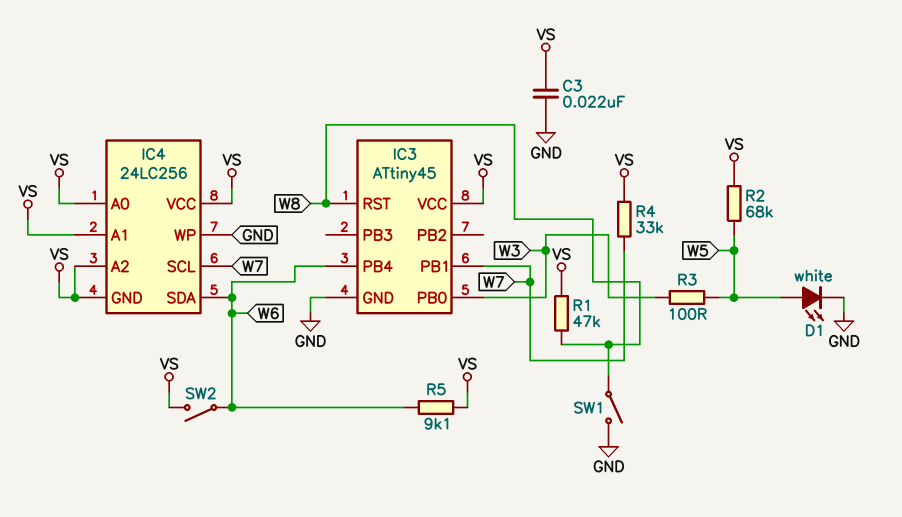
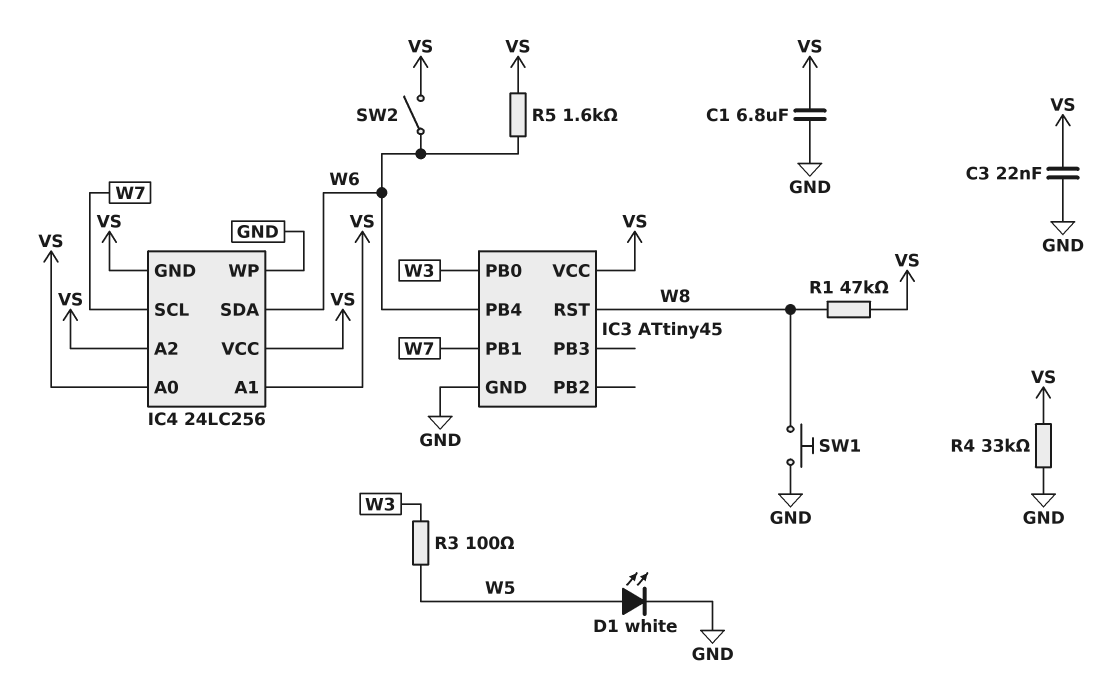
C1: none -> 6.8uF (GND, VS)
R2: 68k (VS, W5) -> none
R4: 33k (VS, W7) -> 33k (GND, VS)
R5: 9.1k (VS, W6) -> 1.6k (VS, W6)
SW1: switch (GND, W8) -> button (GND, W8)

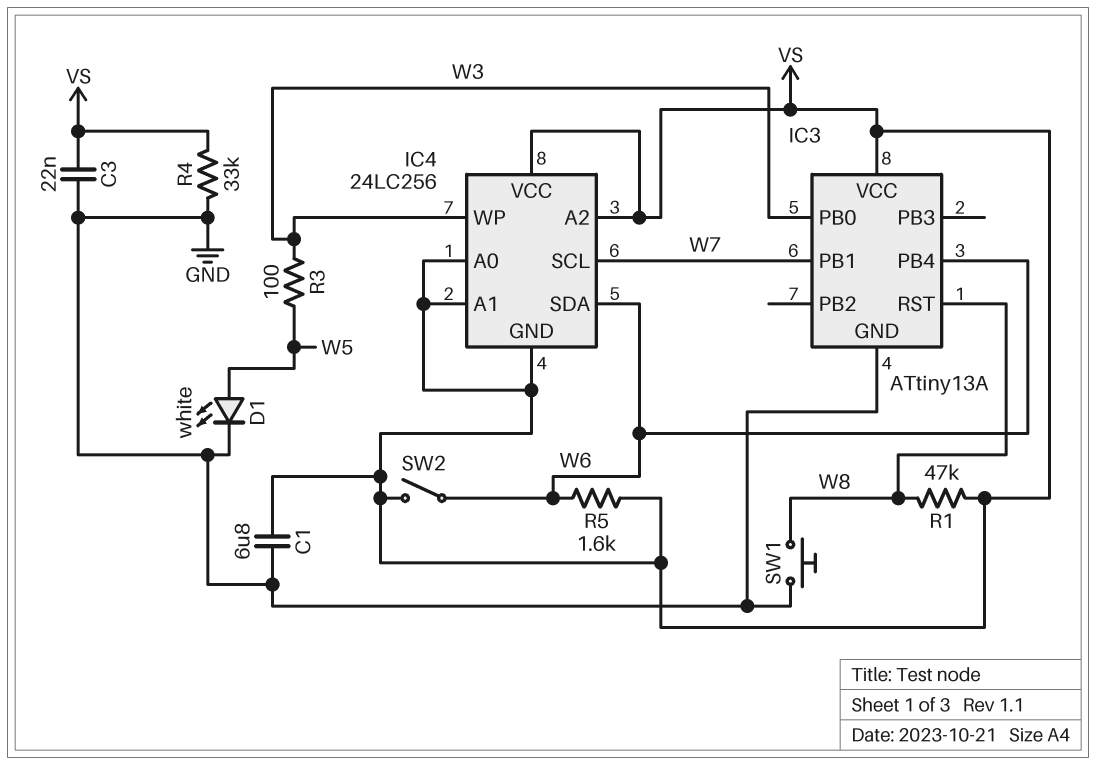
IC3: ATtiny45 -> ATtiny13A
IC4 pin WP: GND -> W3

